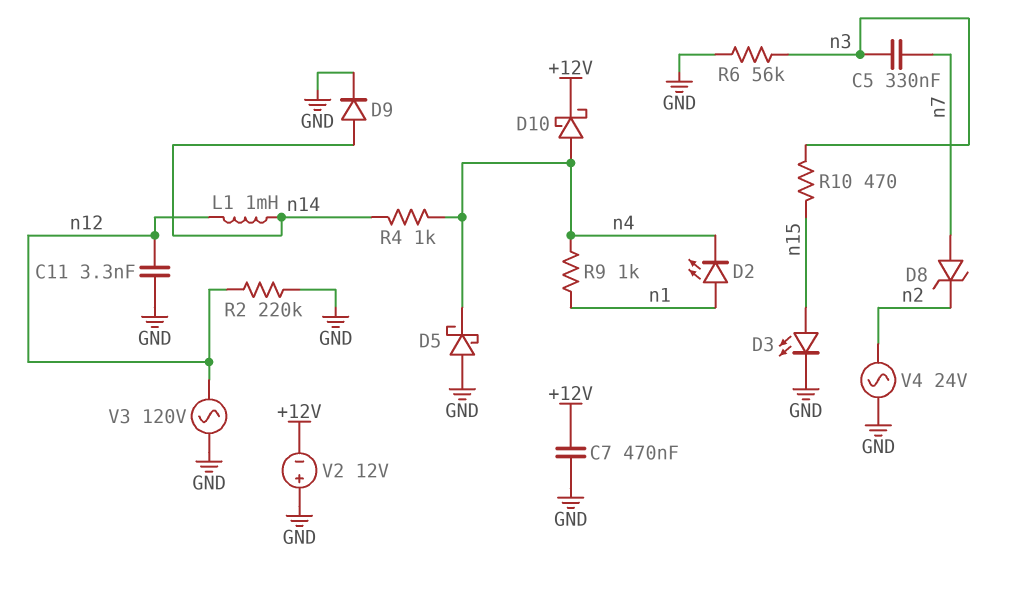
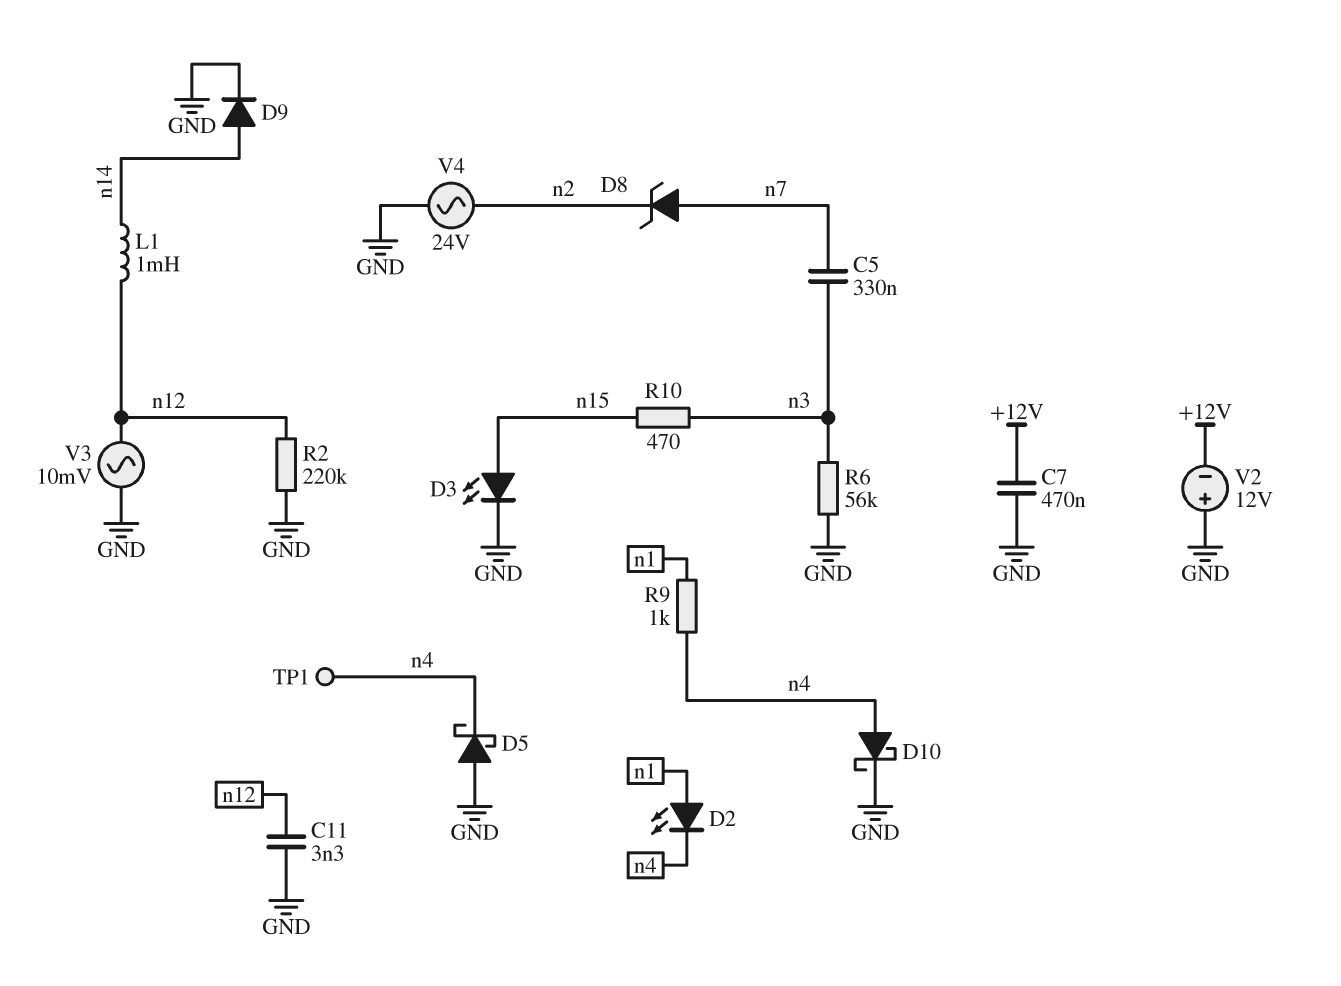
D10: schottky (A n4, K +12V) -> schottky (A n4, K GND)
R4: 1k (n4, n14) -> none
TP1: none -> test point (n4)
V3: AC 120V (GND, n12) -> AC 10mV (GND, n12)

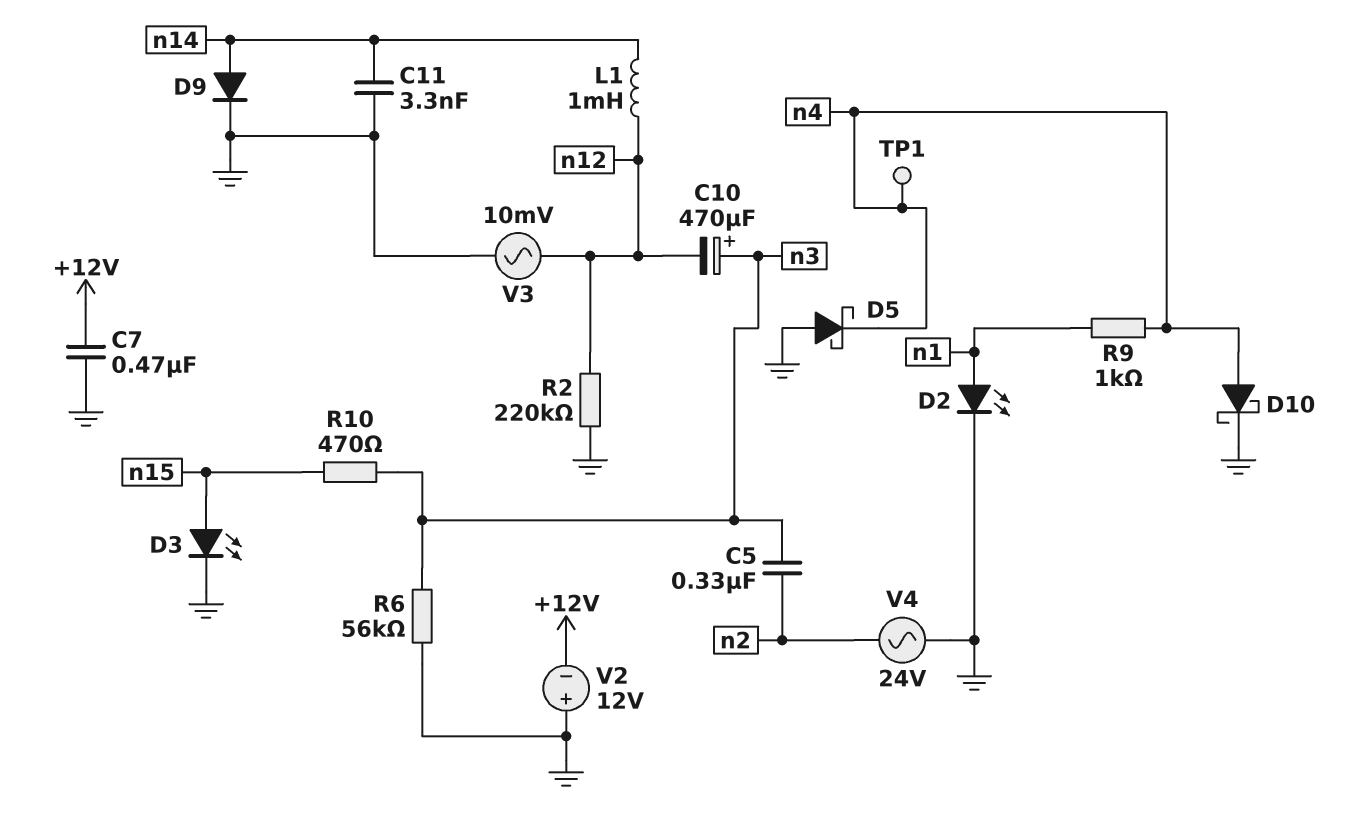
C5: 330nF (n3, n7) -> 330nF (n2, n3)
C10: none -> 470uF (plus n3, minus n12)
C11: 3.3nF (GND, n12) -> 3.3nF (GND, n14)
D2: LED (A n1, K n4) -> LED (A n1, K GND)
D8: zener (A n7, K n2) -> none

